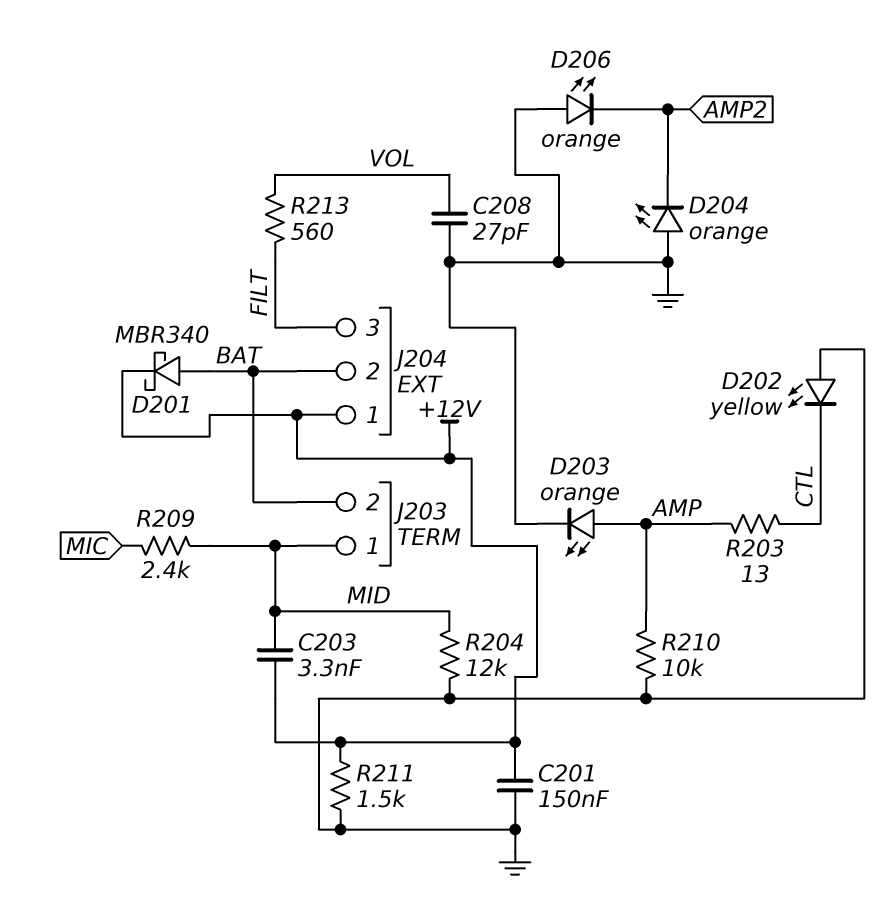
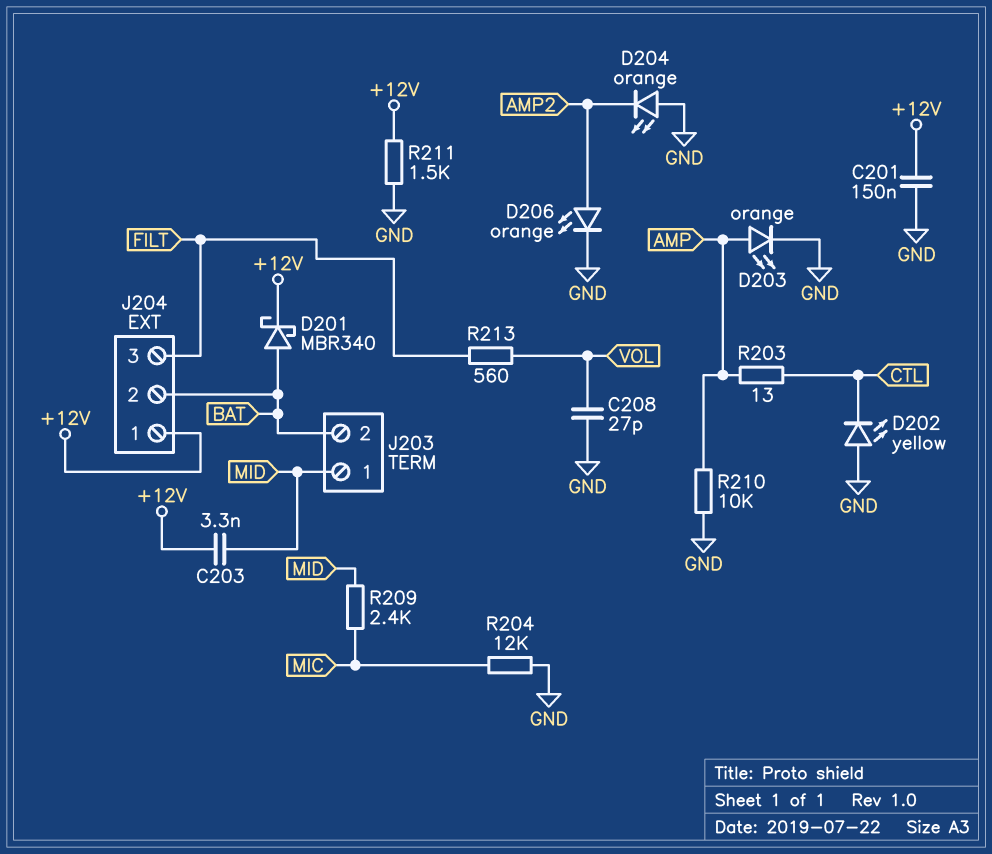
D206: LED orange (A GND, K AMP2) -> LED orange (A AMP2, K GND)
R204: 12k (GND, MID) -> 12k (GND, MIC)

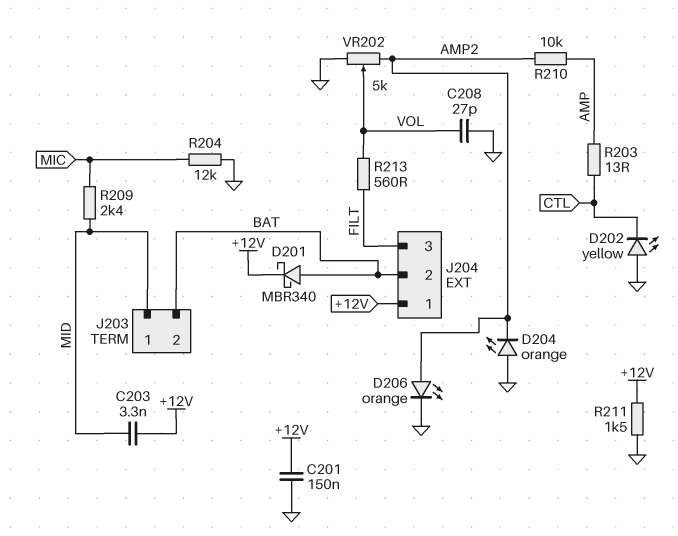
D203: LED orange (A AMP, K GND) -> none
R210: 10k (AMP, GND) -> 10k (AMP, AMP2)
VR202: none -> 5k (AMP2, GND, wiper VOL)

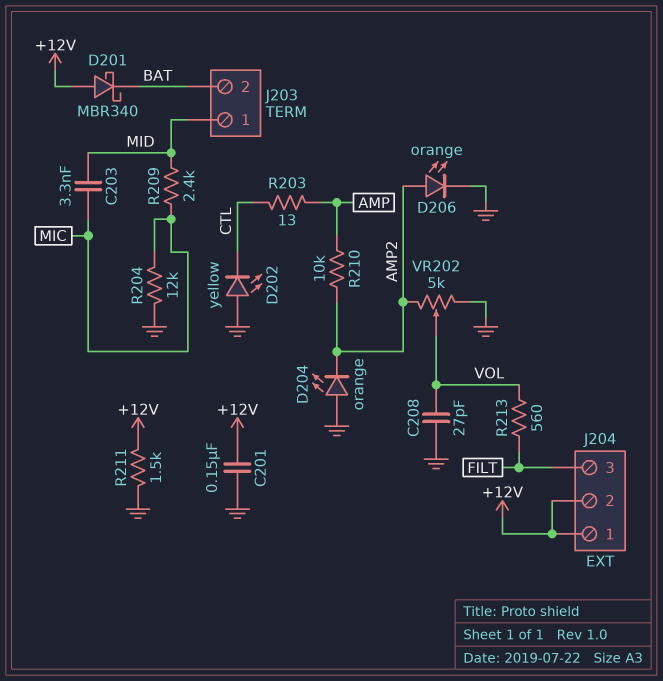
C203: 3.3nF (+12V, MID) -> 3.3nF (MIC, MID)
D201: schottky MBR340 (A BAT, K +12V) -> schottky MBR340 (A +12V, K BAT)
J204 pin 2: BAT -> +12V

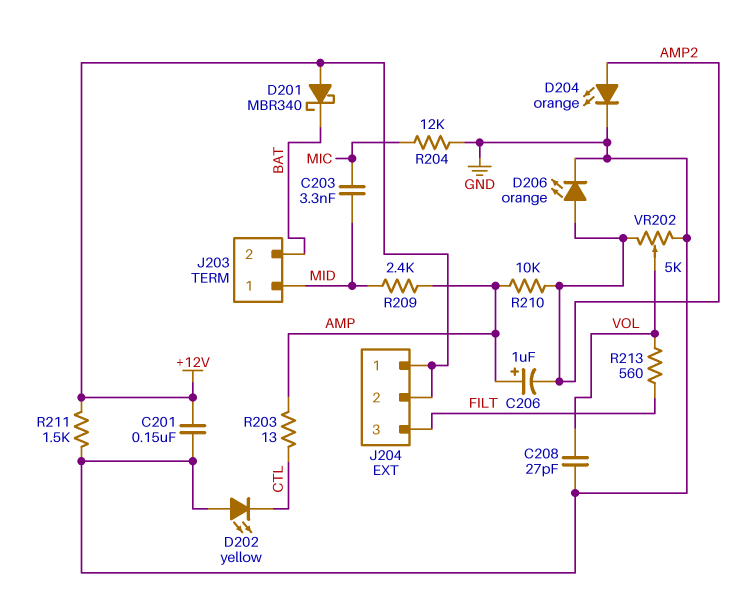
C206: none -> 1uF (plus AMP, minus AMP2)
D204: LED orange (A GND, K AMP2) -> LED orange (A AMP2, K GND)
R209: 2.4k (MIC, MID) -> 2.4k (AMP, MID)

